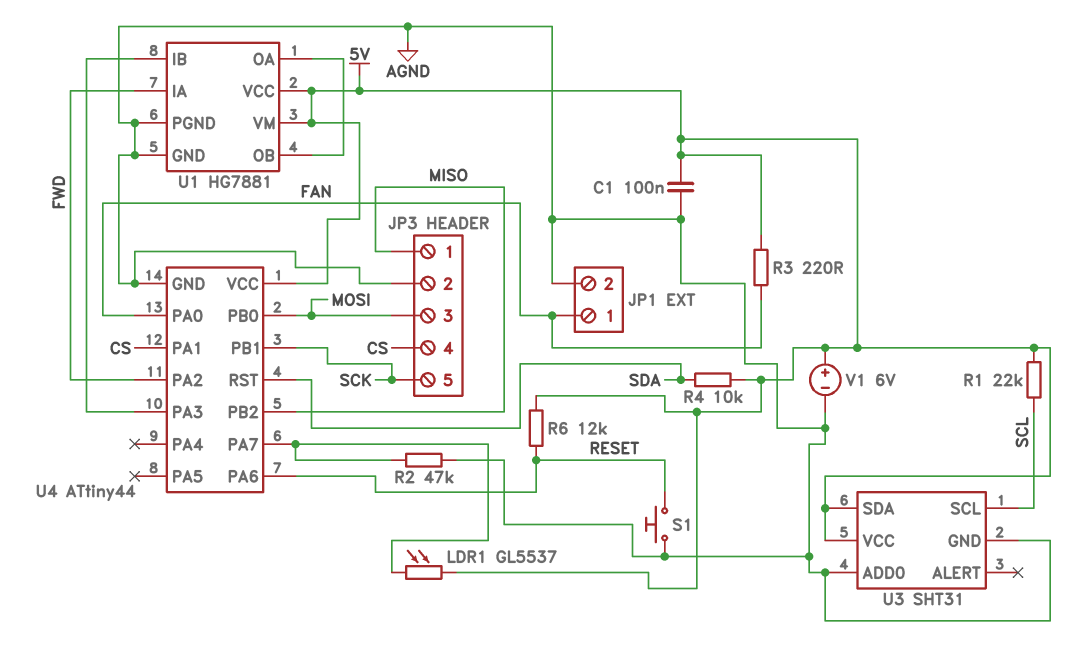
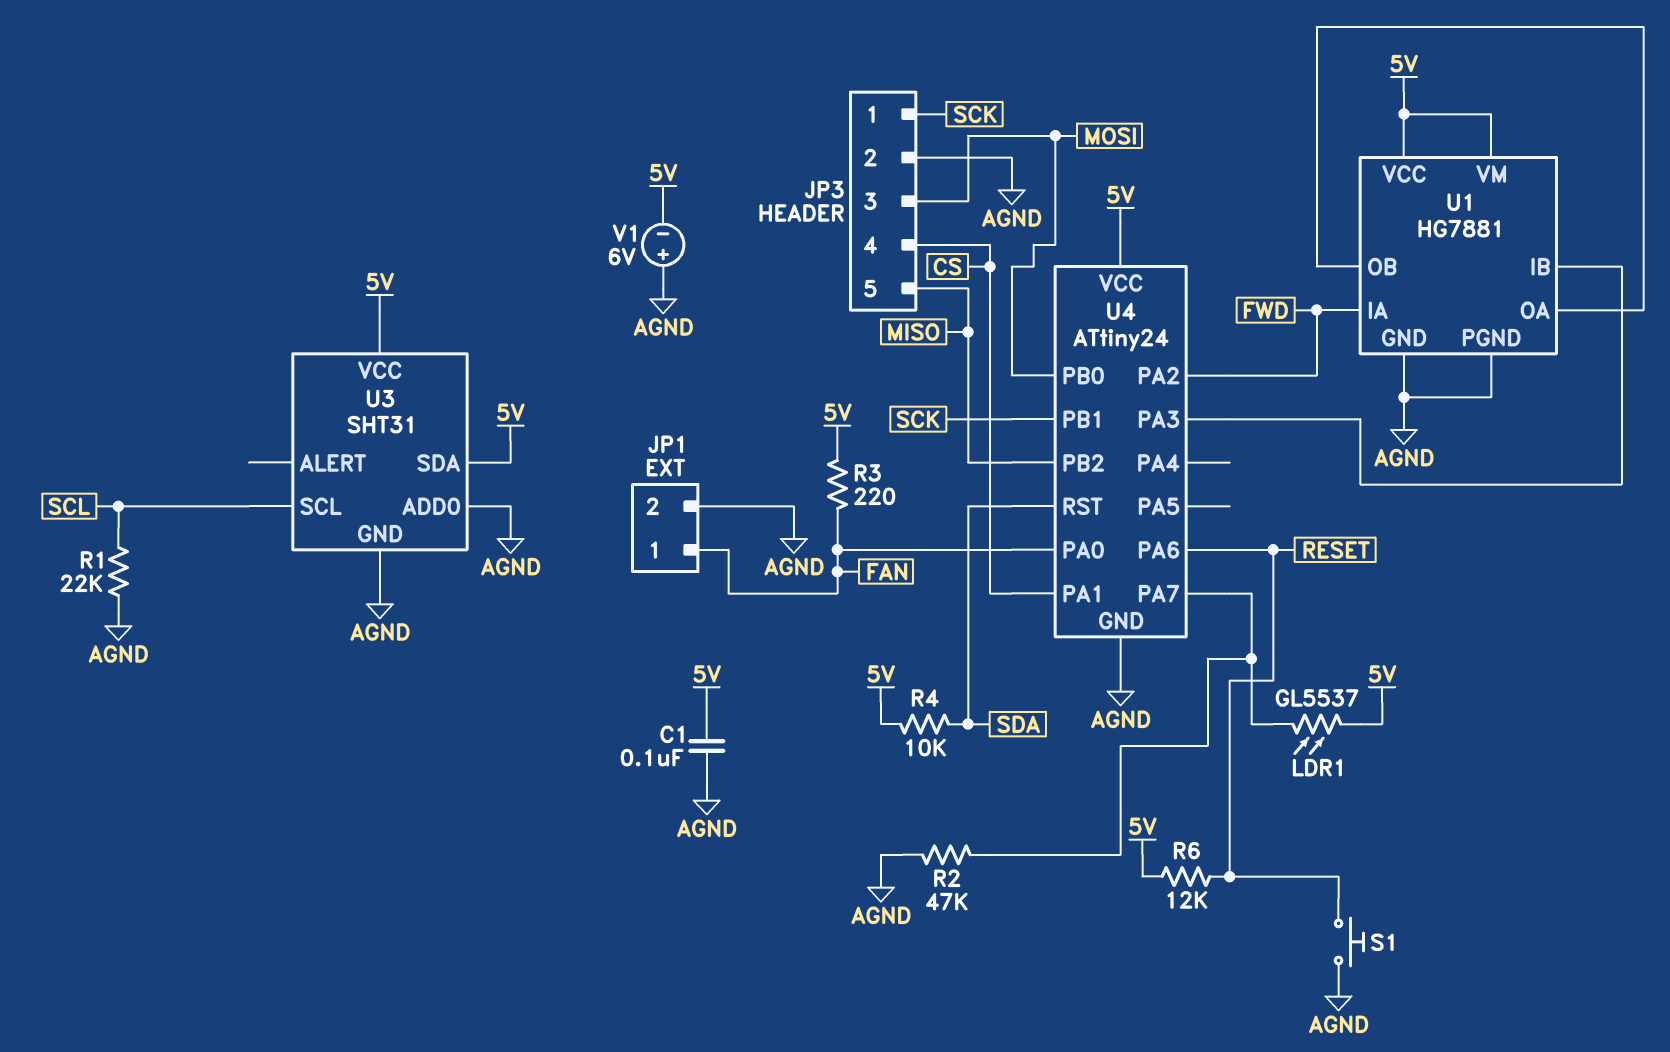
JP3 pin 1: MISO -> SCK
JP3 pin 5: SCK -> MISO
R1: 22k (5V, SCL) -> 22k (AGND, SCL)
U4: ATtiny44 -> ATtiny24
V1: 6V (plus 5V, minus AGND) -> 6V (plus AGND, minus 5V)

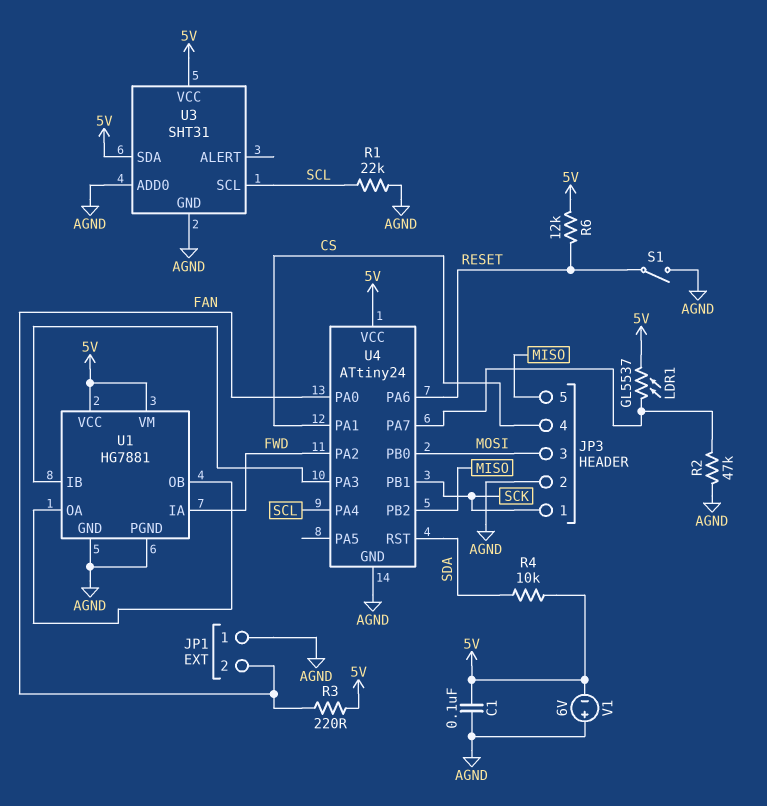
JP1 pin 1: FAN -> AGND
JP1 pin 2: AGND -> FAN
S1: button (AGND, RESET) -> switch (AGND, RESET)
U4 pin PA4: none -> SCL

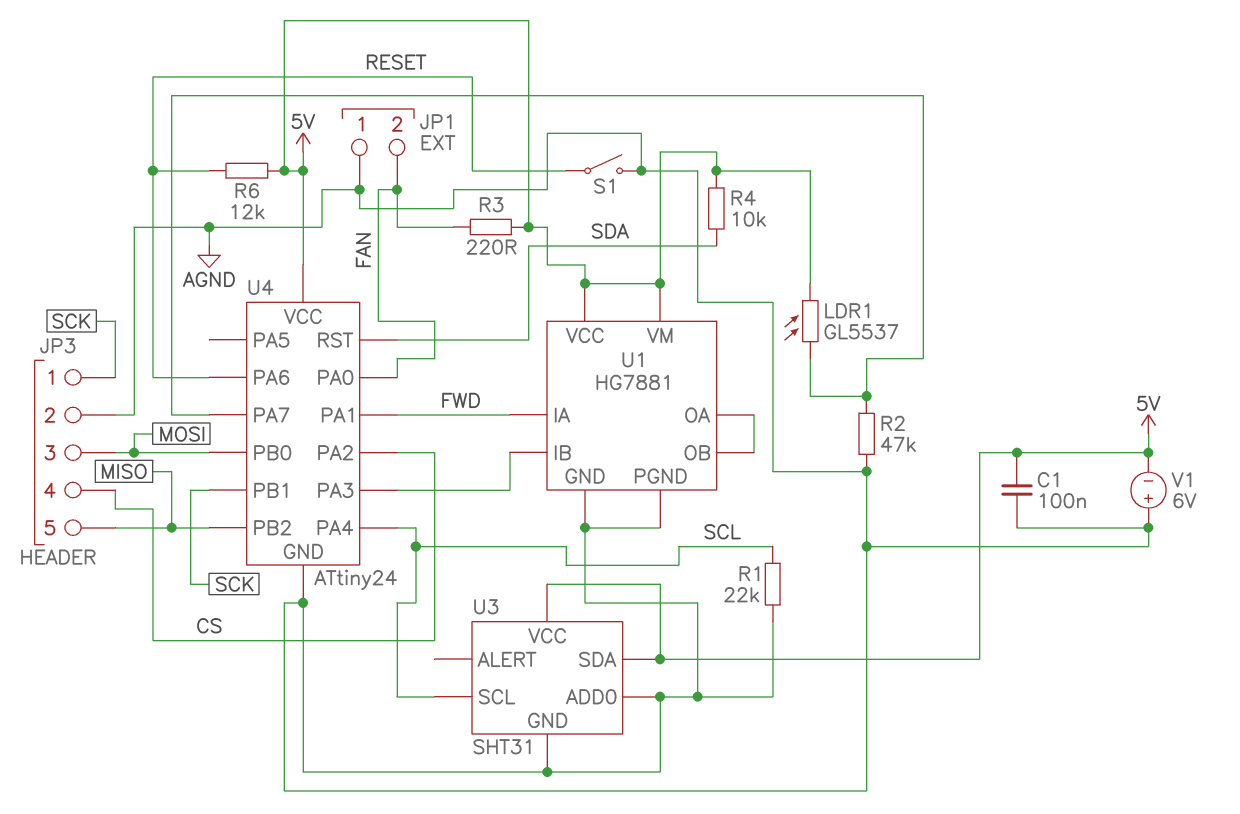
U4 pin PA1: CS -> FWD
U4 pin PA2: FWD -> CS

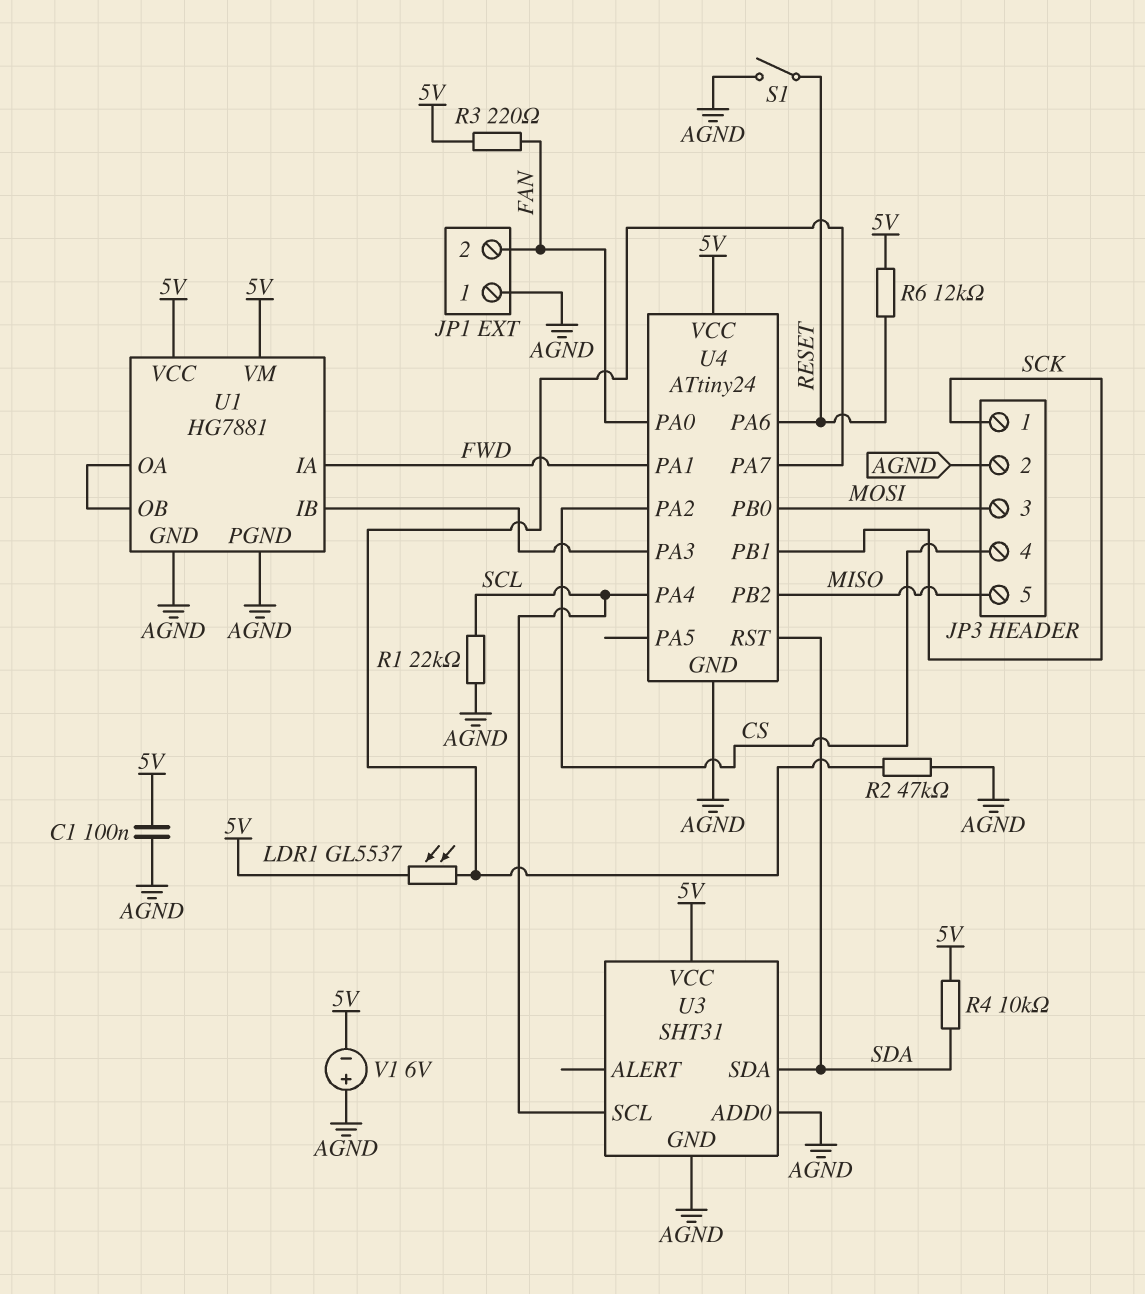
U3 pin SDA: 5V -> SDA

